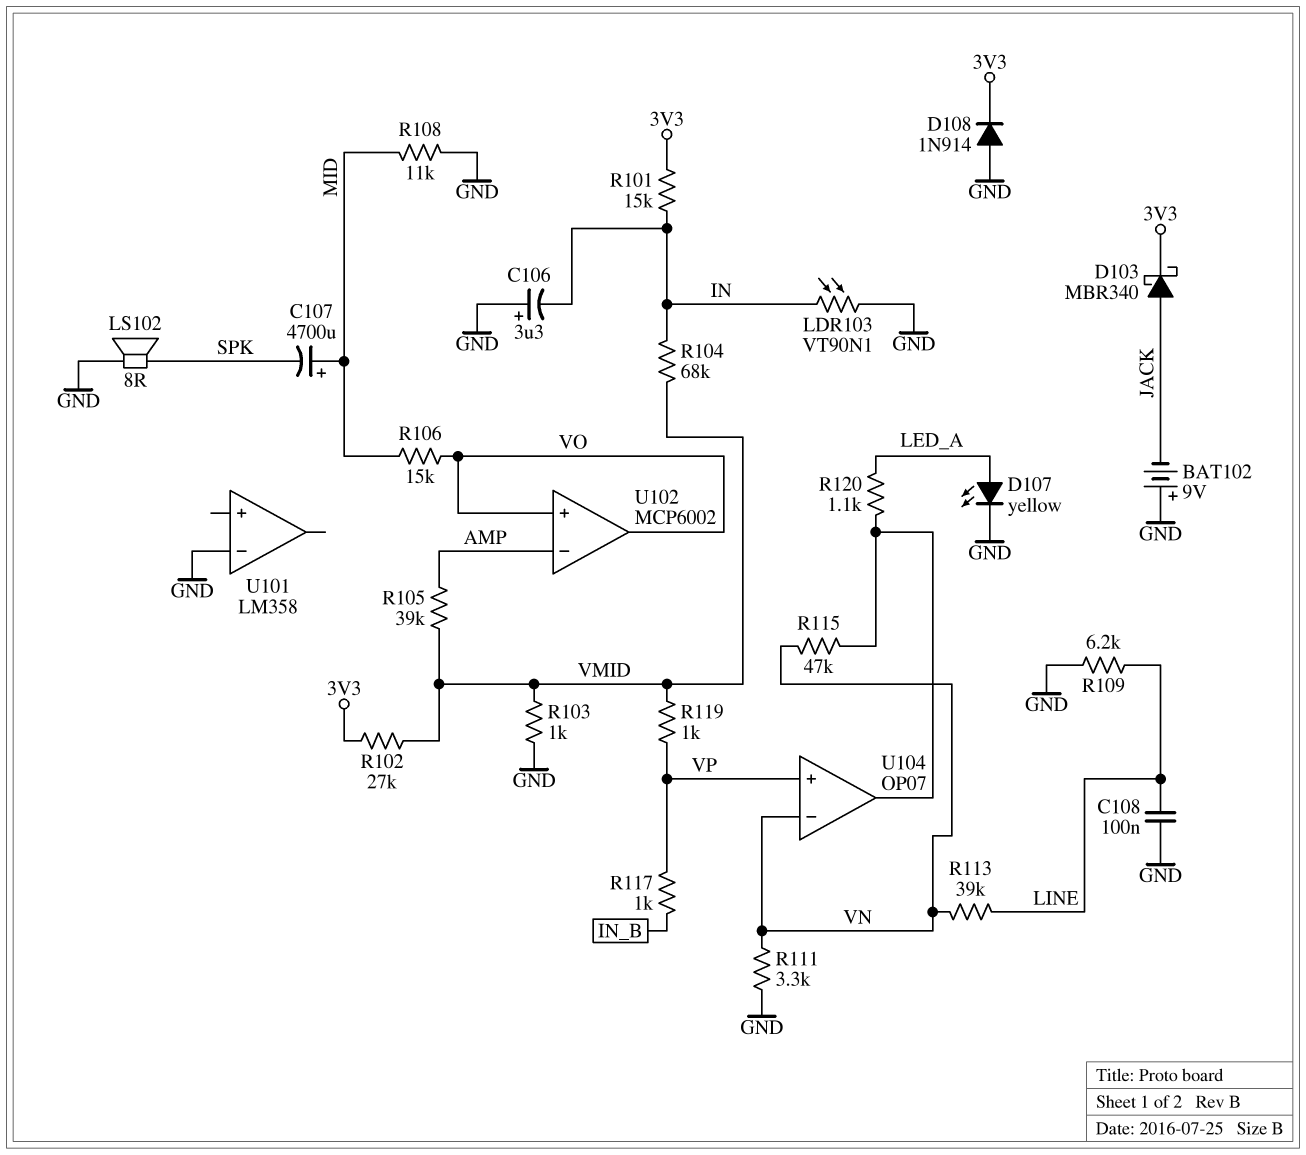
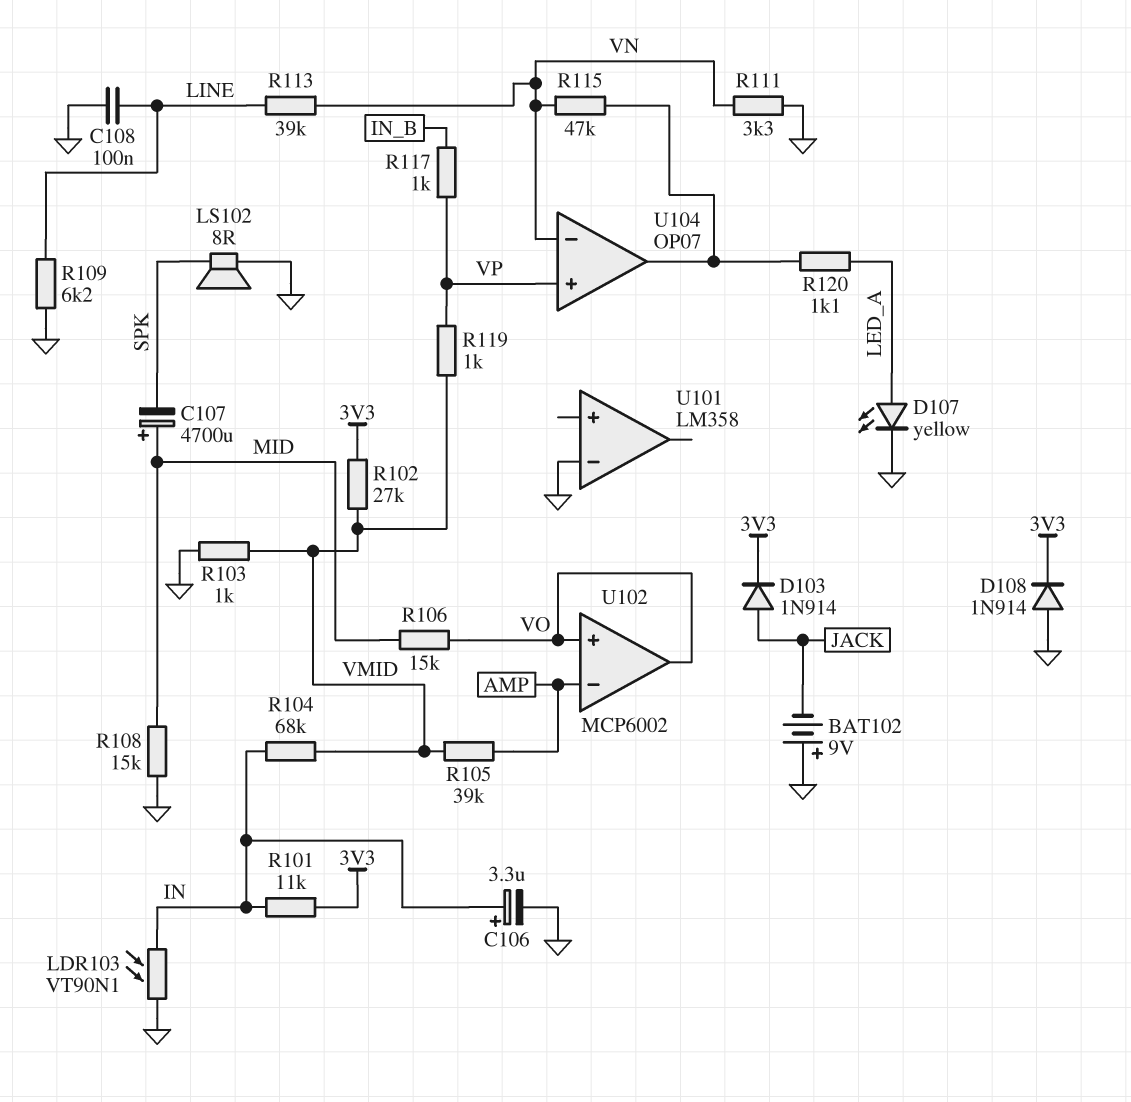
C106: 3.3uF (plus GND, minus IN) -> 3.3uF (plus IN, minus GND)
D103: schottky MBR340 (A JACK, K 3V3) -> diode 1N914 (A JACK, K 3V3)
R101: 15k (3V3, IN) -> 11k (3V3, IN)
R108: 11k (GND, MID) -> 15k (GND, MID)

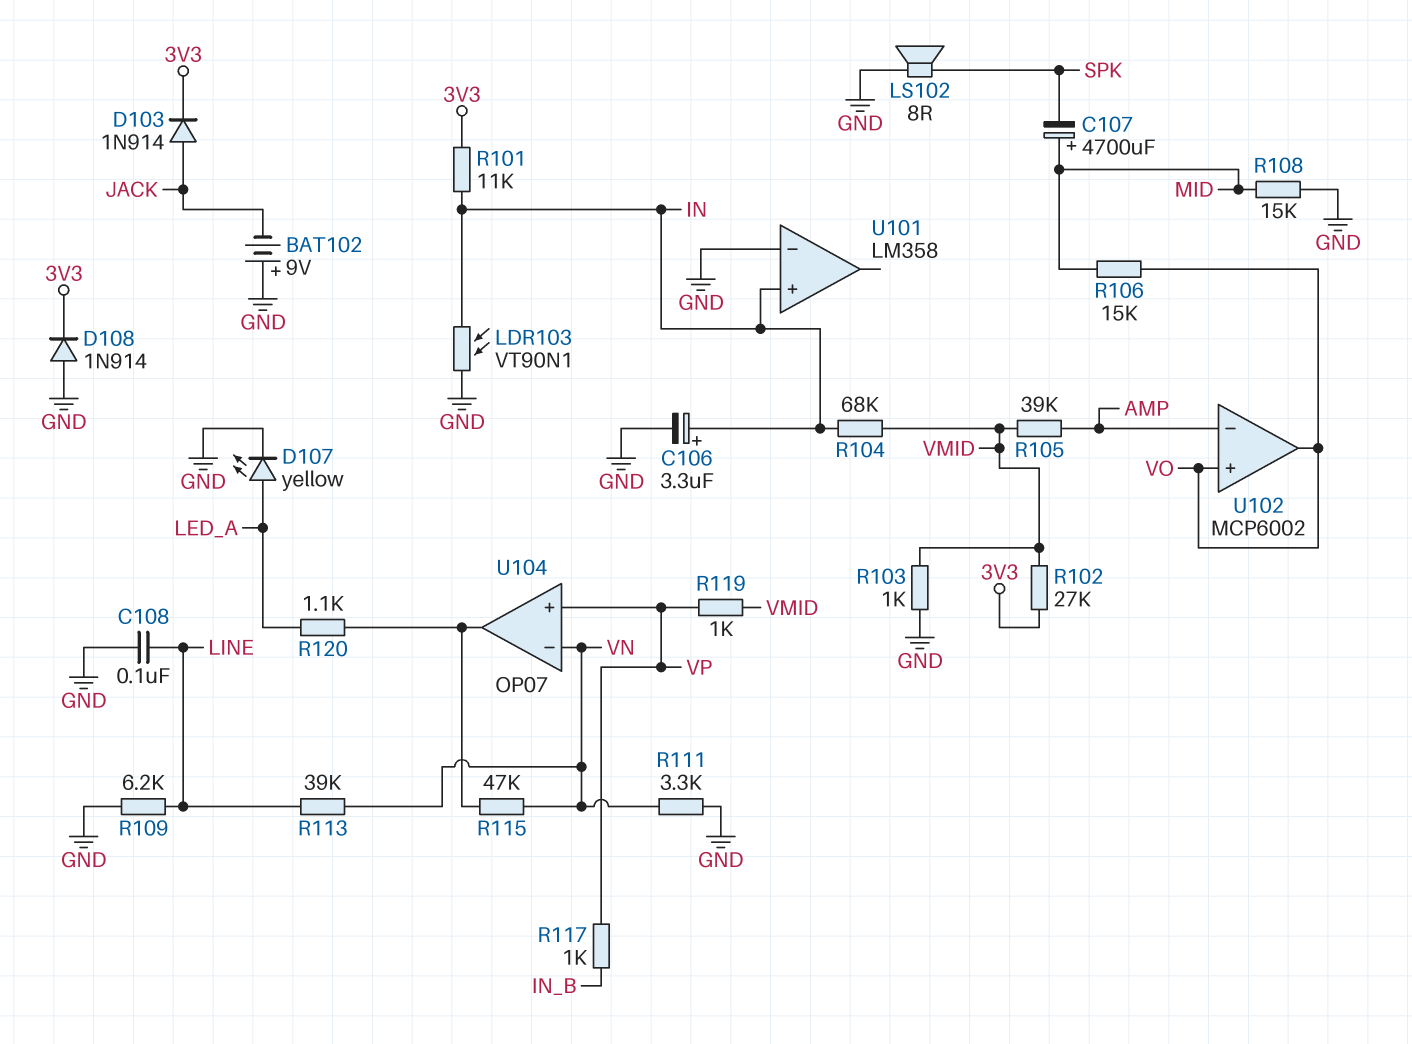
U101 pin in+: none -> IN

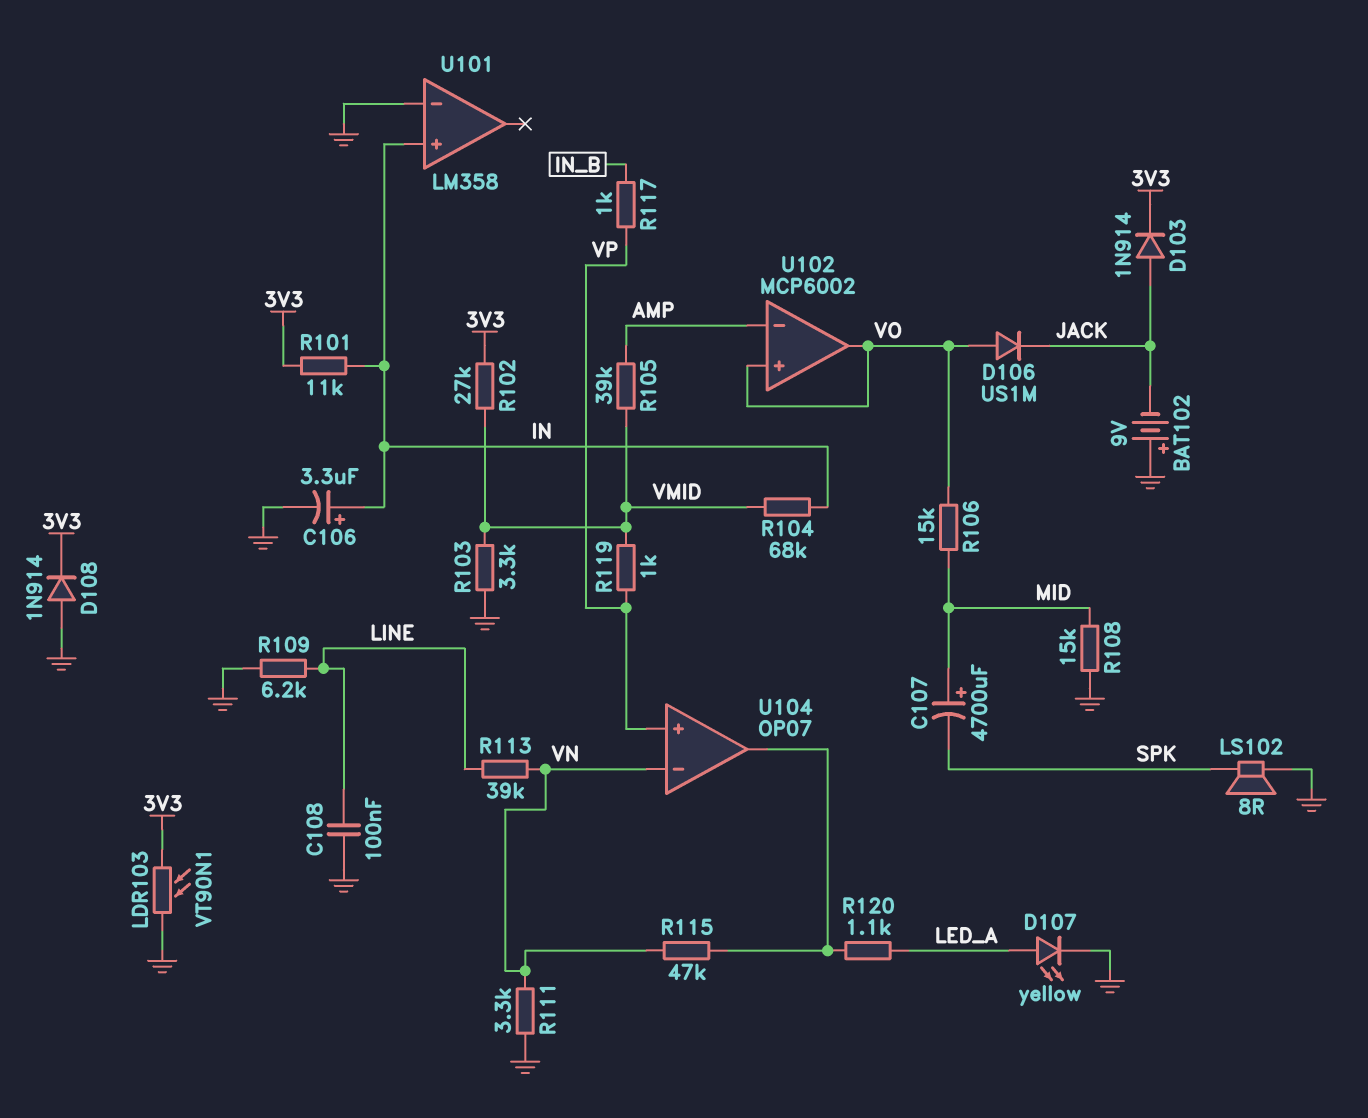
D106: none -> diode US1M (A VO, K JACK)
LDR103: VT90N1 (GND, IN) -> VT90N1 (3V3, GND)
R103: 1k (GND, VMID) -> 3.3k (GND, VMID)

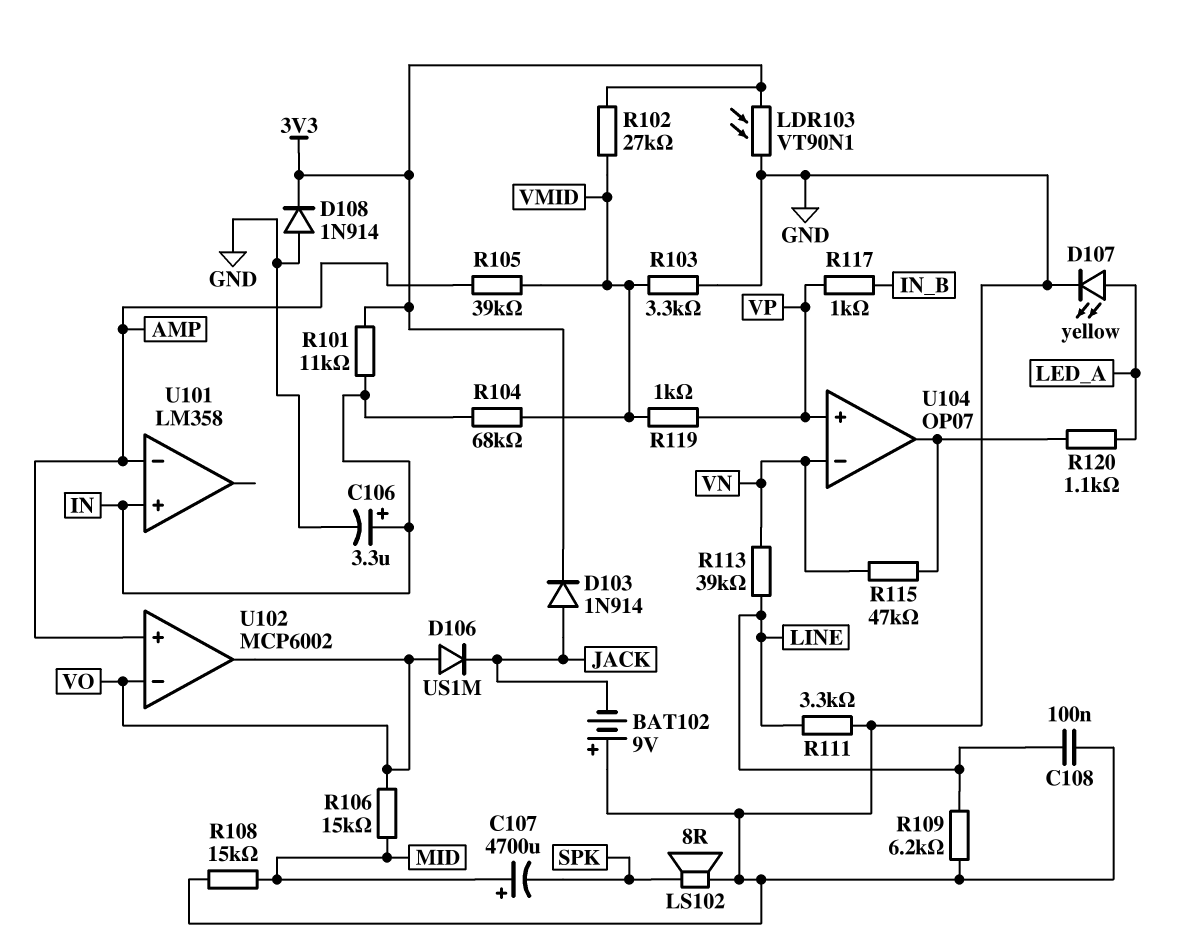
R111: 3.3k (GND, VN) -> 3.3k (GND, LINE)
U101 pin in-: GND -> AMP
U102 pin in+: VO -> AMP
U102 pin in-: AMP -> VO

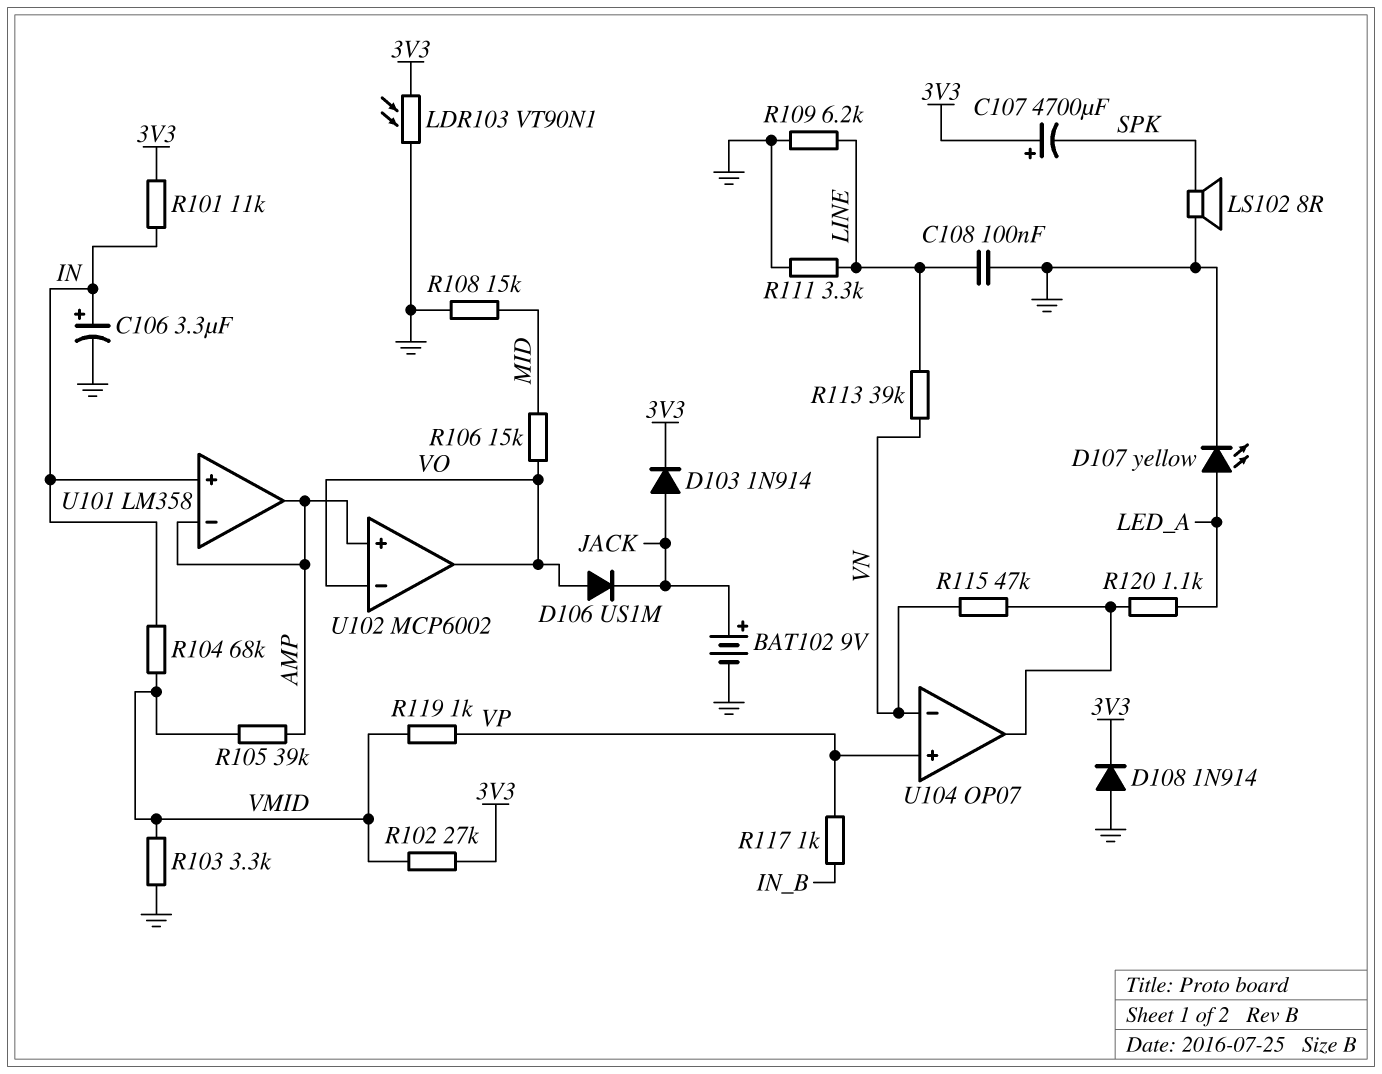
BAT102: 9V (plus GND, minus JACK) -> 9V (plus JACK, minus GND)
C107: 4700uF (plus MID, minus SPK) -> 4700uF (plus 3V3, minus SPK)
U101 pin out: none -> AMP

